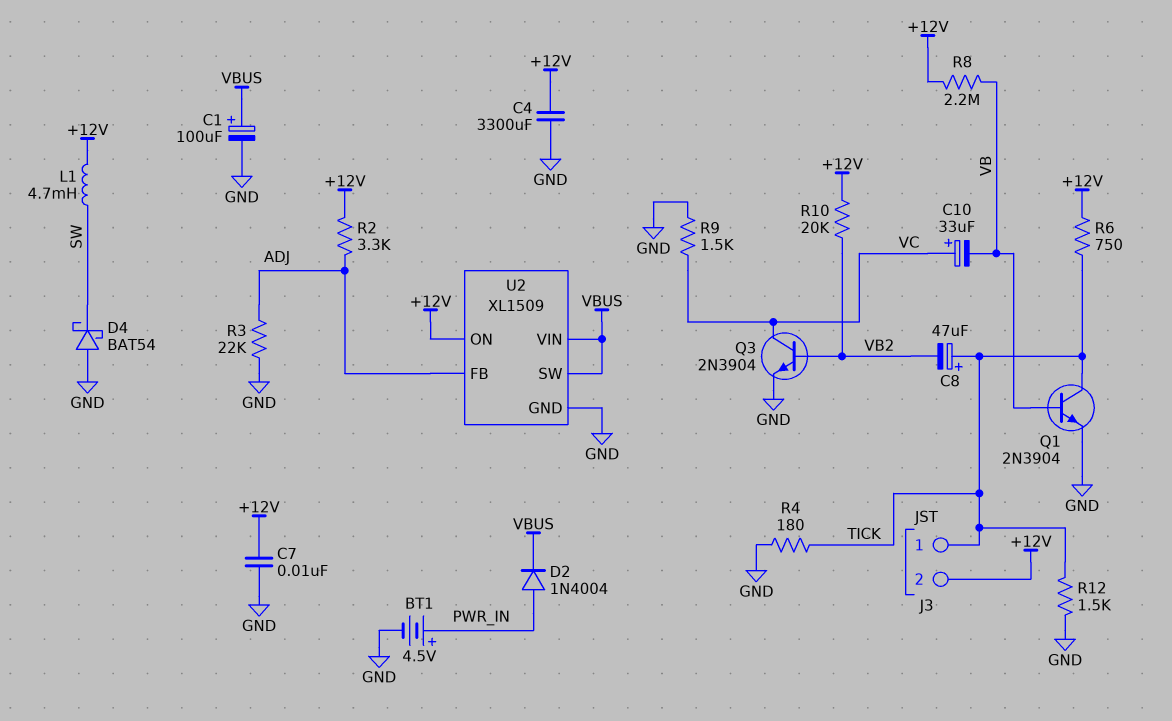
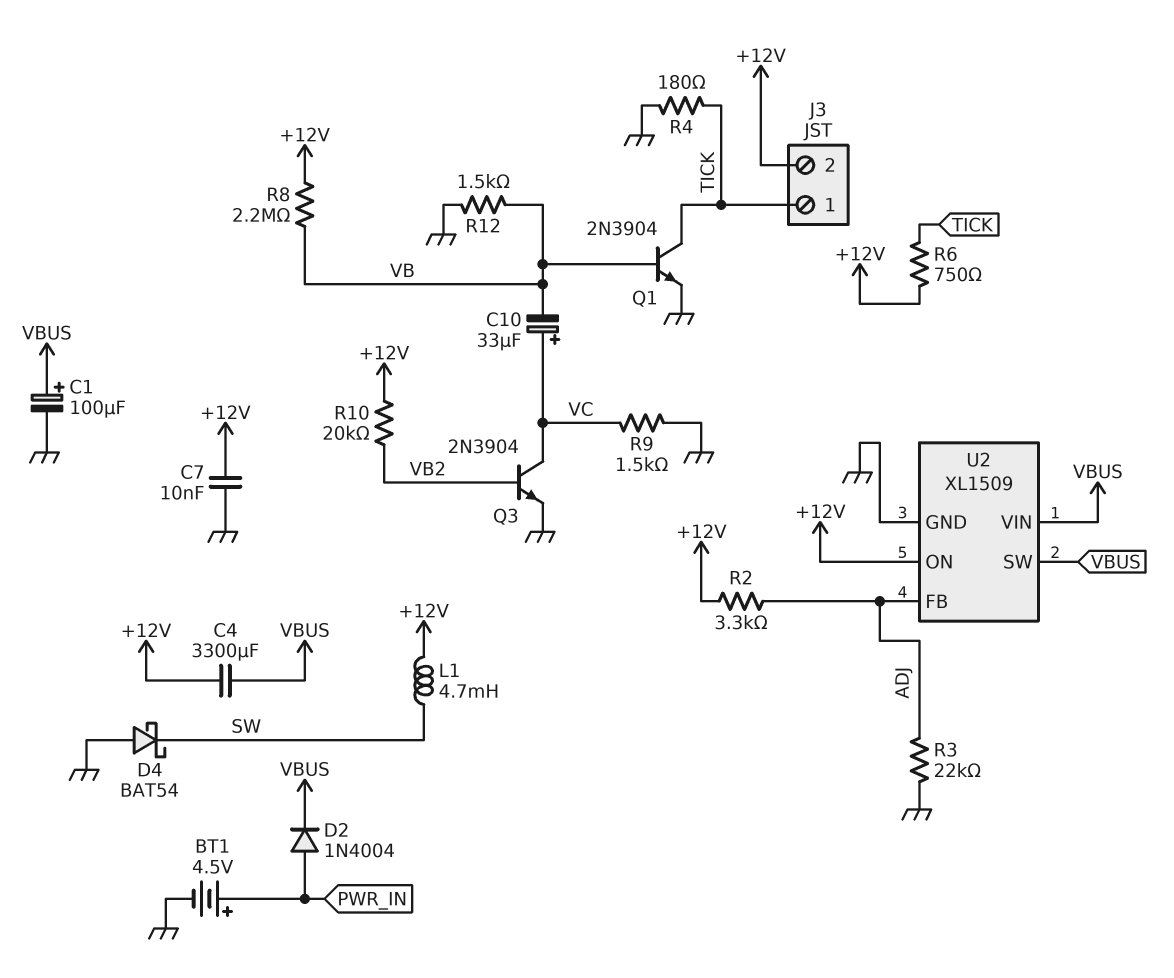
C4: 3300uF (+12V, GND) -> 3300uF (+12V, VBUS)
C8: 47uF (plus TICK, minus VB2) -> none
R12: 1.5k (GND, TICK) -> 1.5k (GND, VB)

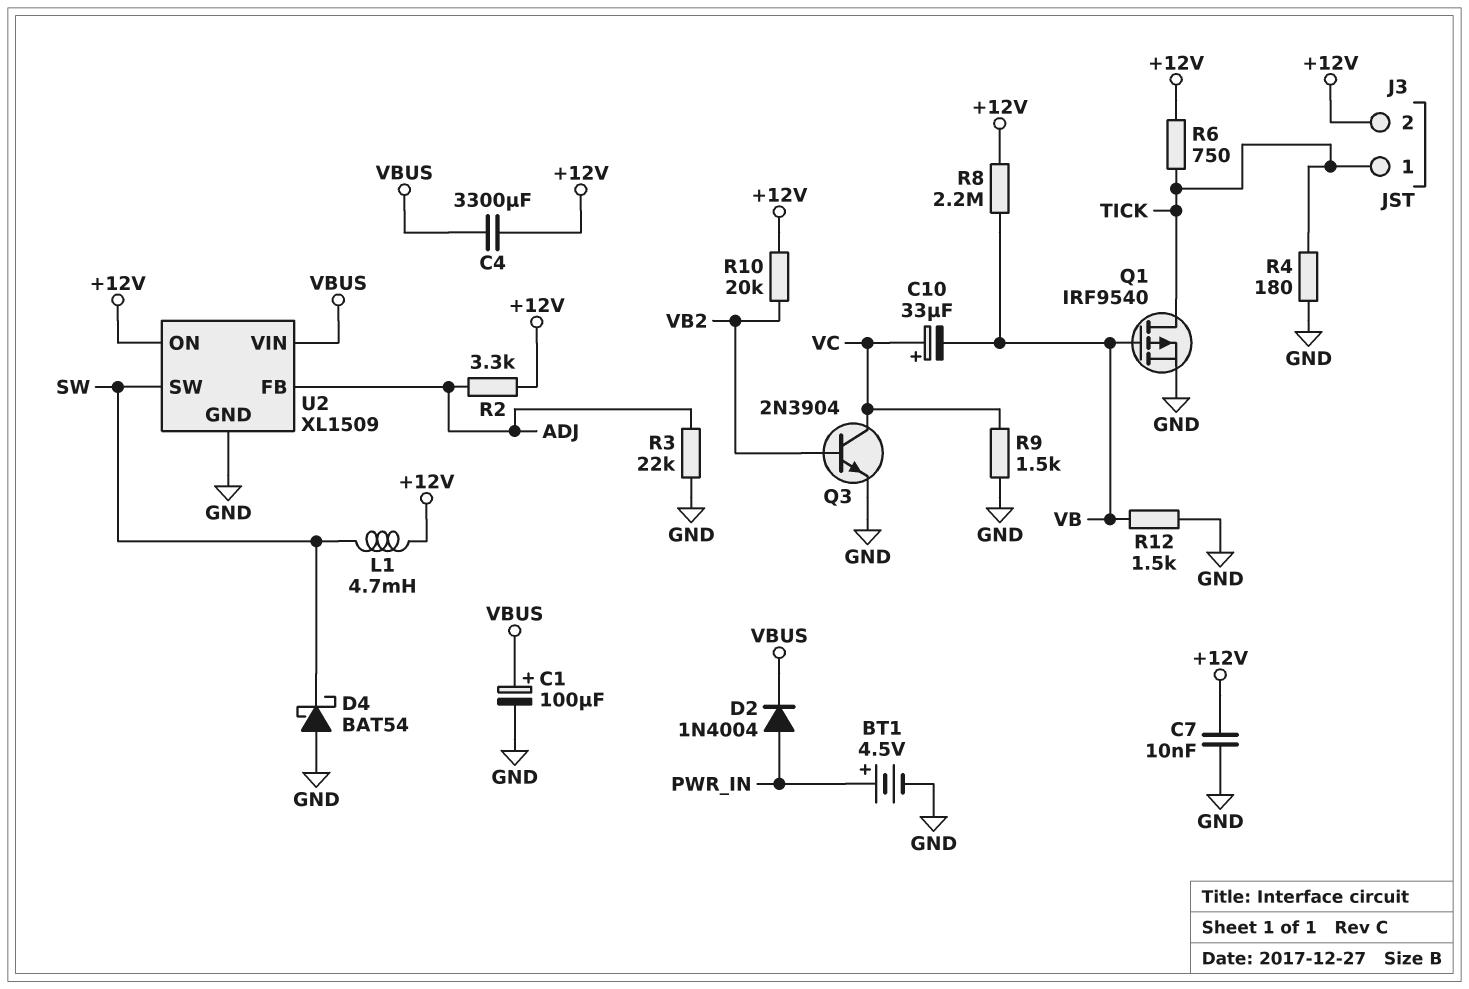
Q1: NPN 2N3904 (B VB, C TICK, E GND) -> PMOS IRF9540 (G VB, D TICK, S GND)
U2 pin SW: VBUS -> SW

